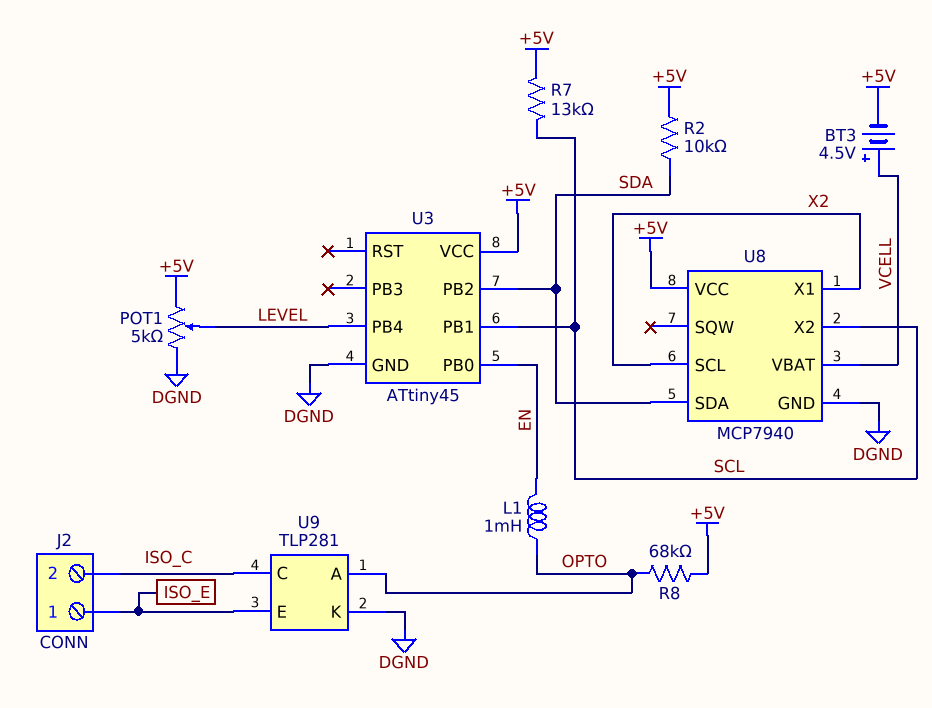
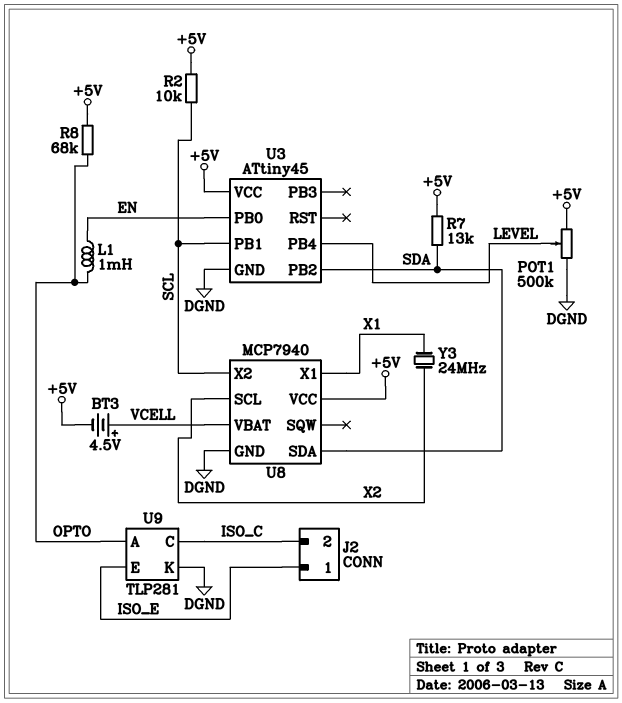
POT1: 5k (+5V, DGND, wiper LEVEL) -> 500k (+5V, DGND, wiper LEVEL)
R2: 10k (+5V, SDA) -> 10k (+5V, SCL)
R7: 13k (+5V, SCL) -> 13k (+5V, SDA)
U8 pin X1: X2 -> X1
Y3: none -> 24MHz (X1, X2)

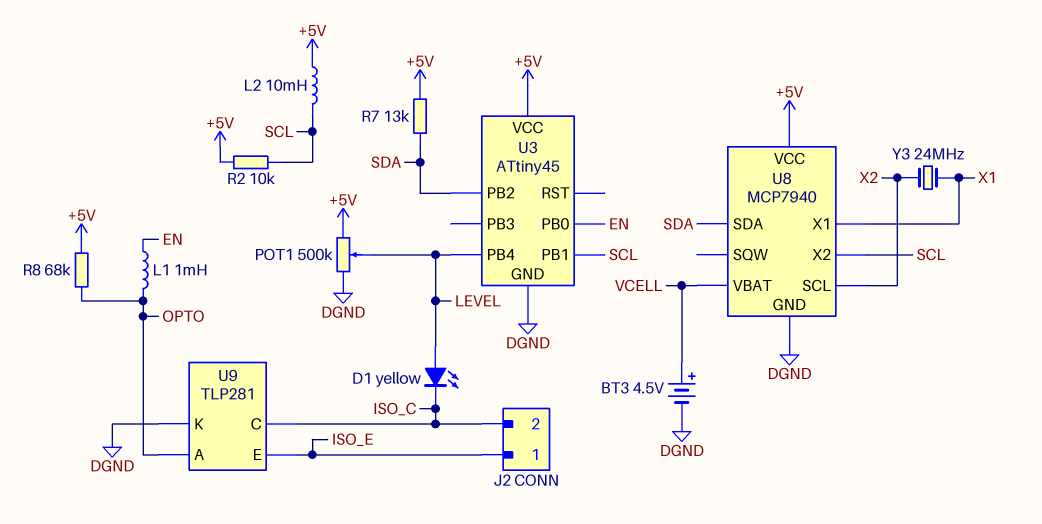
BT3: 4.5V (plus VCELL, minus +5V) -> 4.5V (plus VCELL, minus DGND)
D1: none -> LED yellow (A LEVEL, K ISO_C)
L2: none -> 10mH (+5V, SCL)

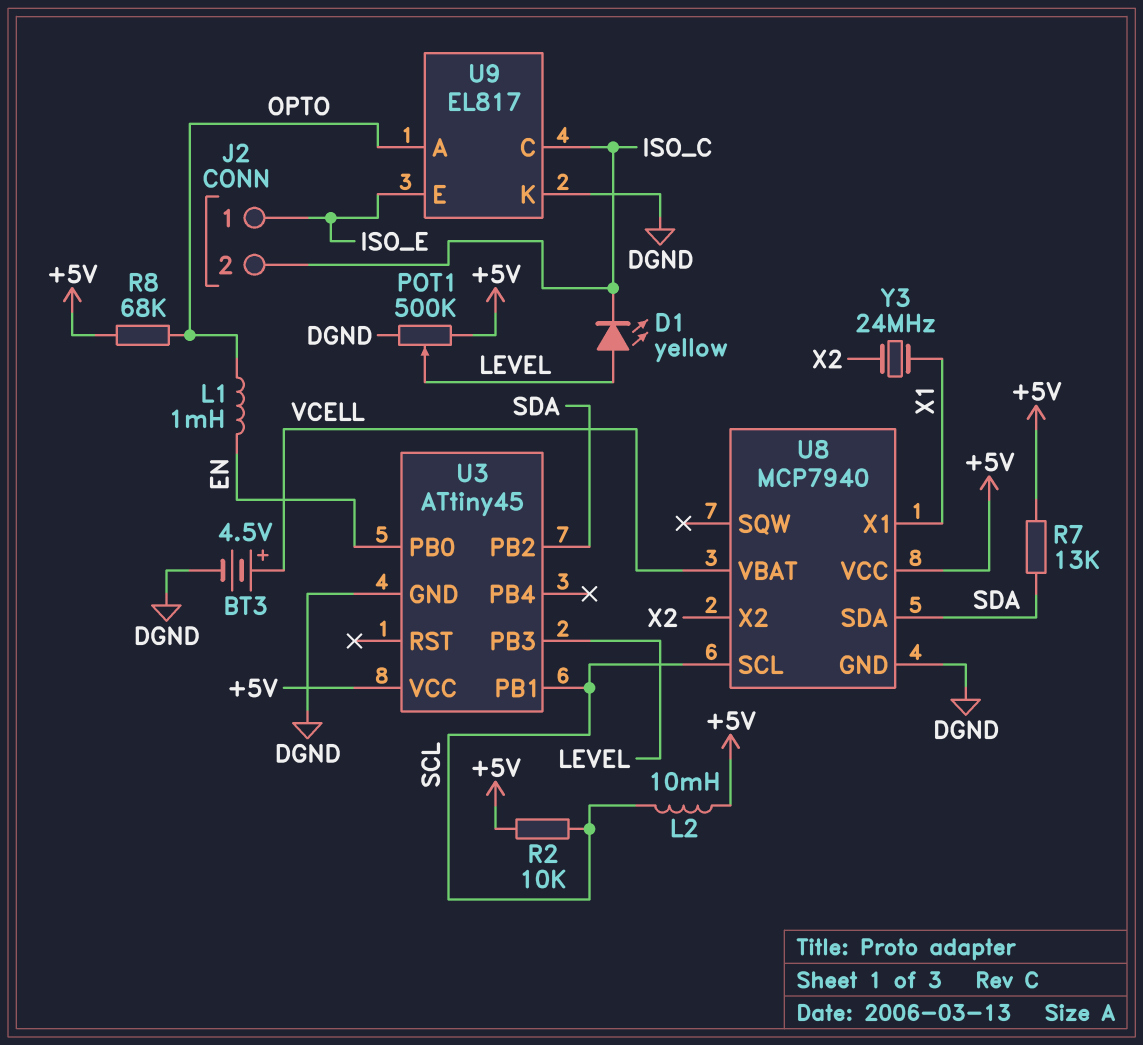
U3 pin PB3: none -> LEVEL
U3 pin PB4: LEVEL -> none
U8 pin SCL: X2 -> SCL
U8 pin X2: SCL -> X2
U9: TLP281 -> EL817

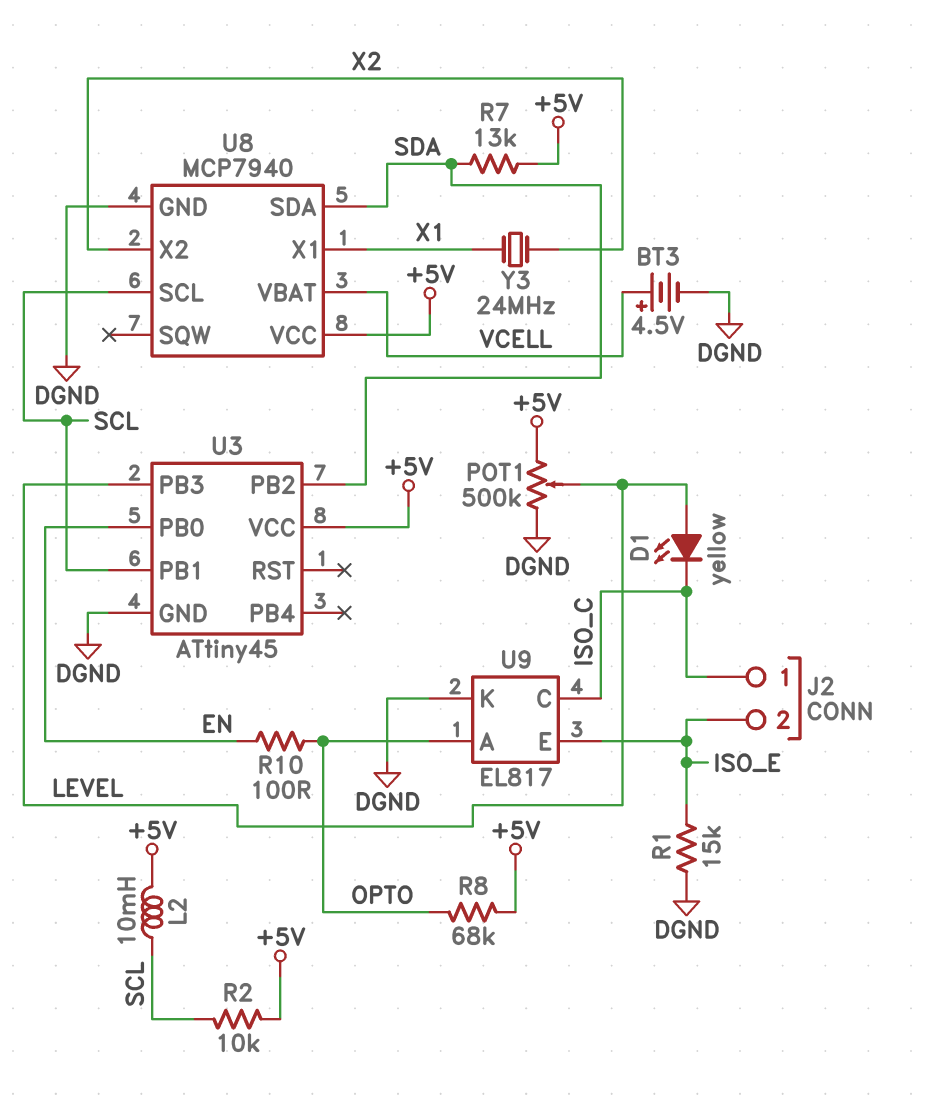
J2 pin 1: ISO_E -> ISO_C
J2 pin 2: ISO_C -> ISO_E
L1: 1mH (EN, OPTO) -> none
R1: none -> 15k (DGND, ISO_E)
R10: none -> 100 (EN, OPTO)

